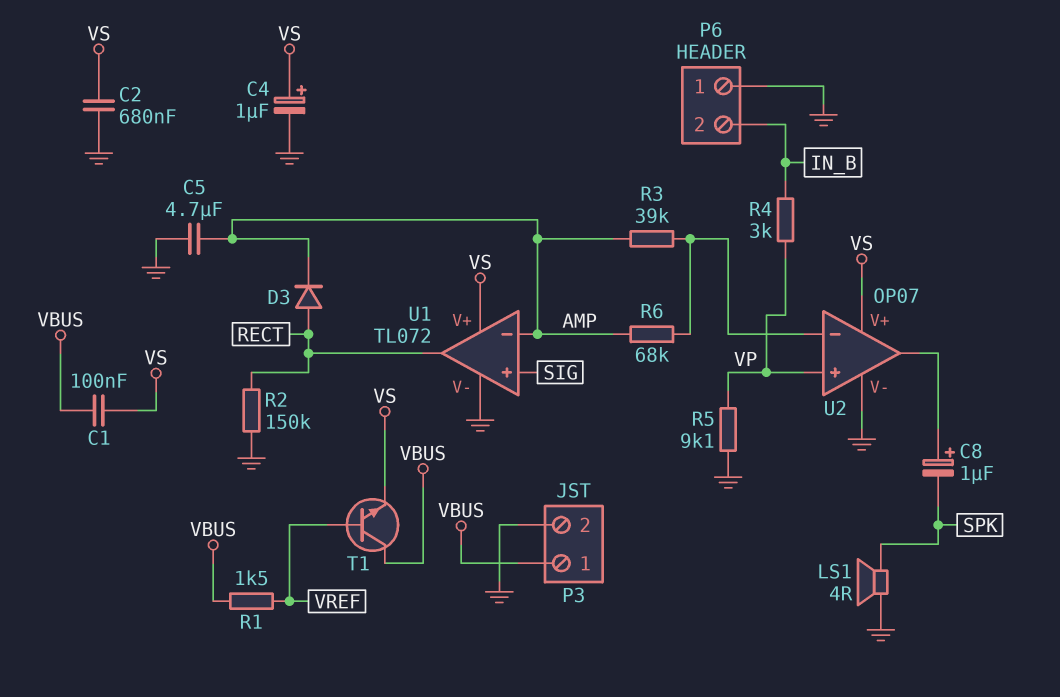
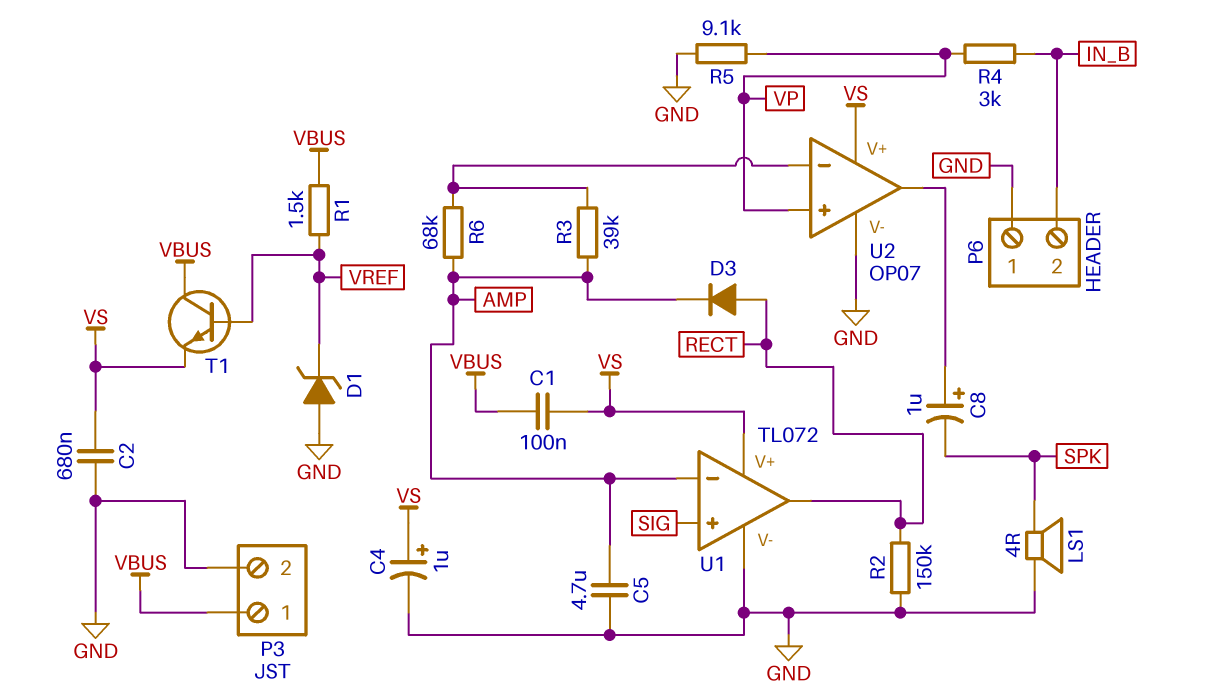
D1: none -> zener (A GND, K VREF)

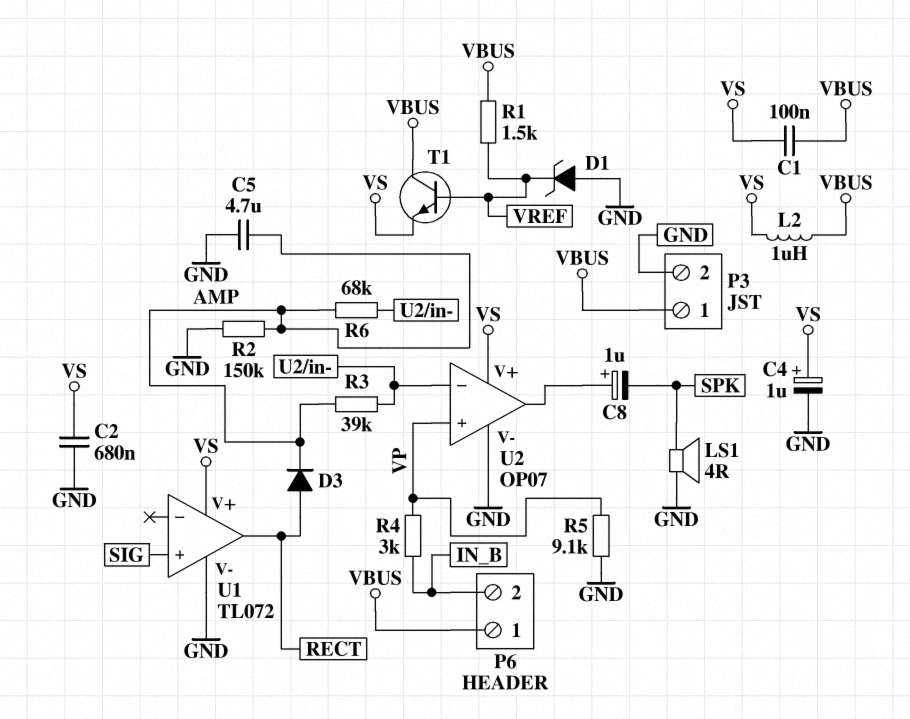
L2: none -> 1uH (VBUS, VS)
P6 pin 1: GND -> VBUS
R2: 150k (GND, RECT) -> 150k (AMP, GND)
U1 pin in-: AMP -> none

